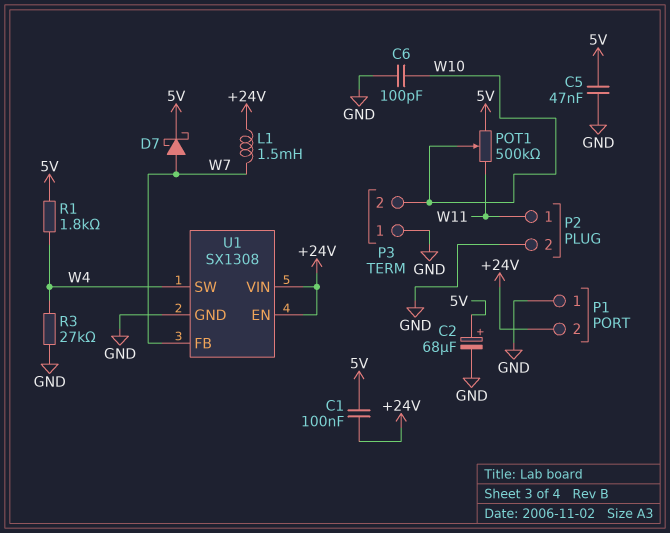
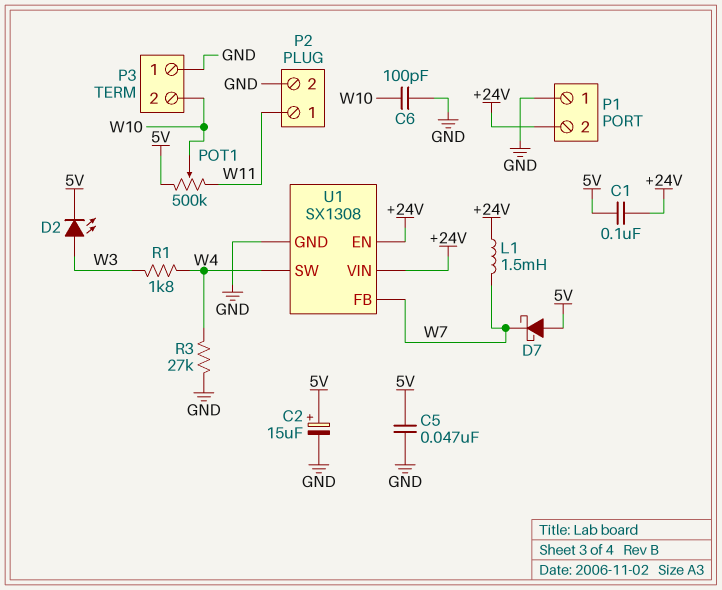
C2: 68uF (plus 5V, minus GND) -> 15uF (plus 5V, minus GND)
D2: none -> LED (A W3, K 5V)
D7: schottky (A W7, K 5V) -> schottky (A 5V, K W7)
R1: 1.8k (5V, W4) -> 1.8k (W3, W4)

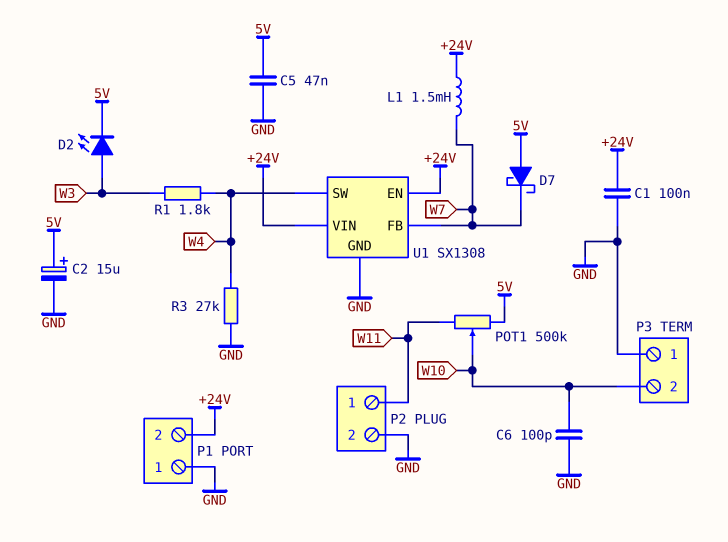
C1: 100nF (+24V, 5V) -> 100nF (+24V, GND)

